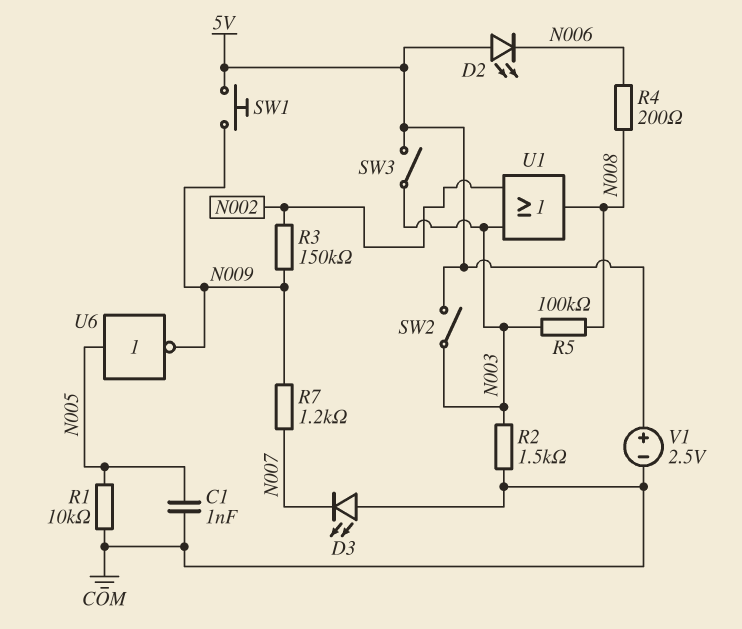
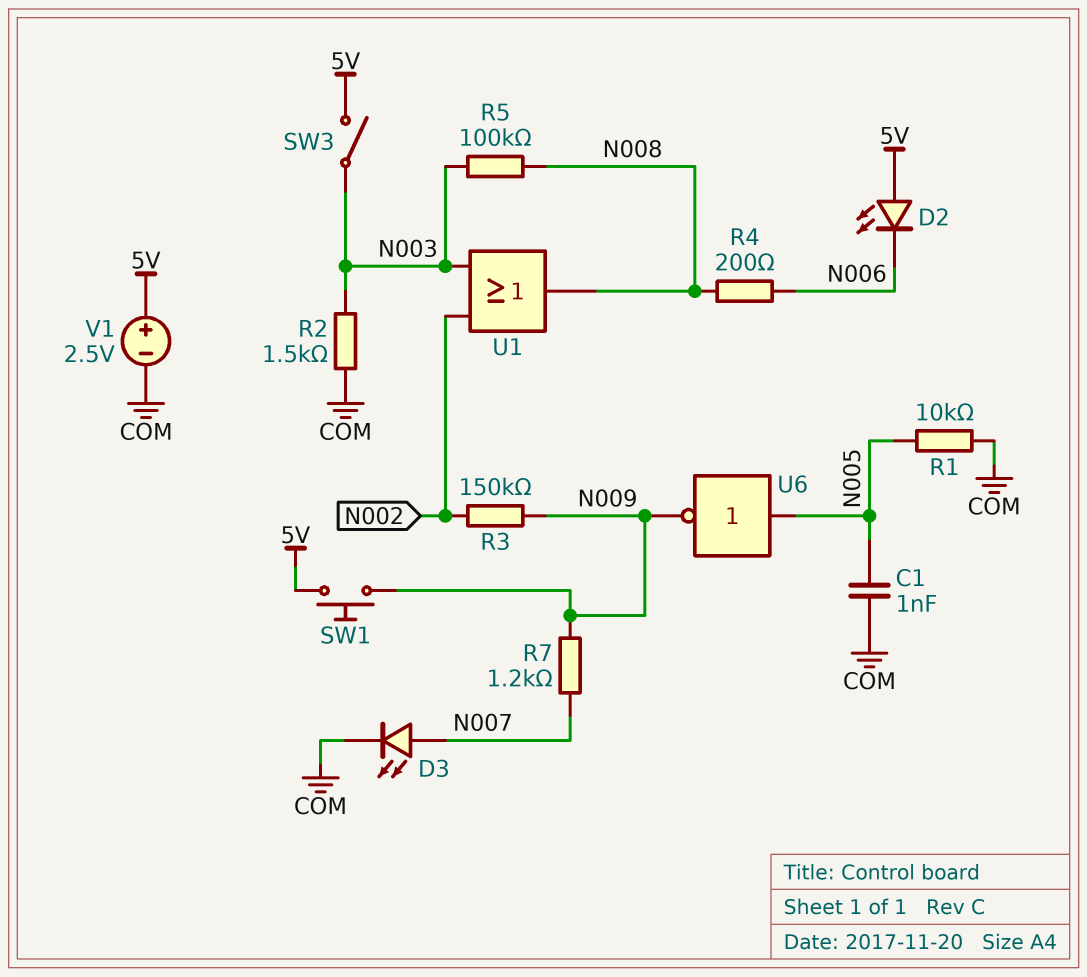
D3: LED (A COM, K N007) -> LED (A N007, K COM)
SW2: switch (5V, N003) -> none

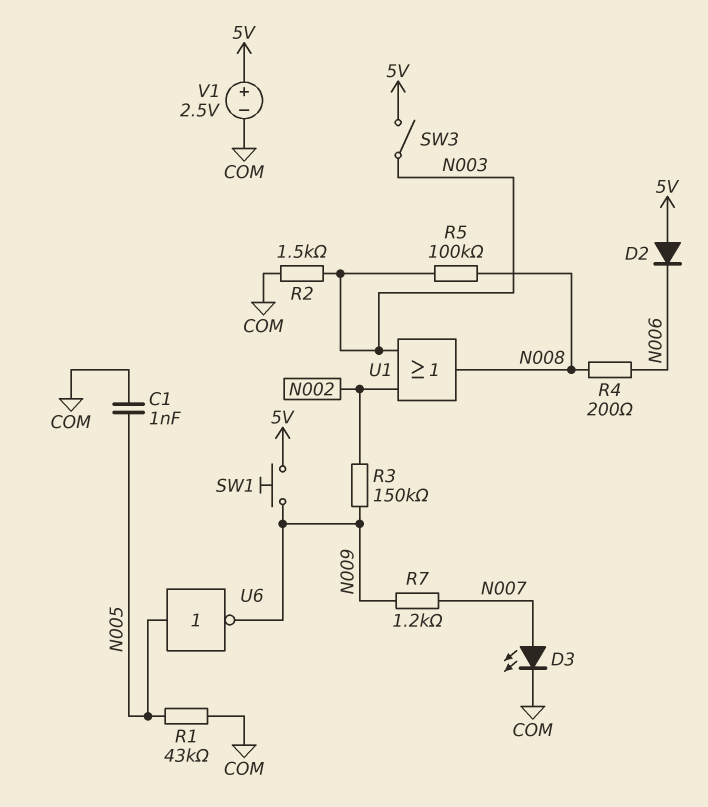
D2: LED (A 5V, K N006) -> diode (A 5V, K N006)
R1: 10k (COM, N005) -> 43k (COM, N005)

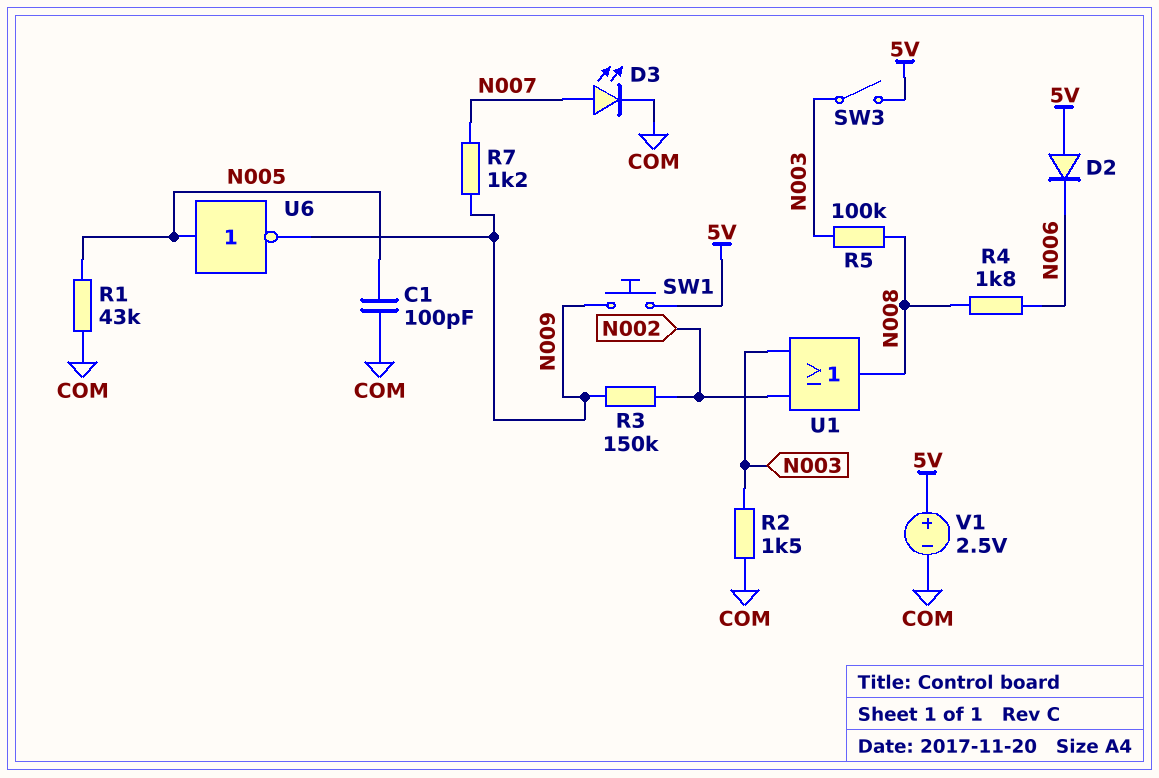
C1: 1nF (COM, N005) -> 100pF (COM, N005)
R4: 200 (N006, N008) -> 1.8k (N006, N008)

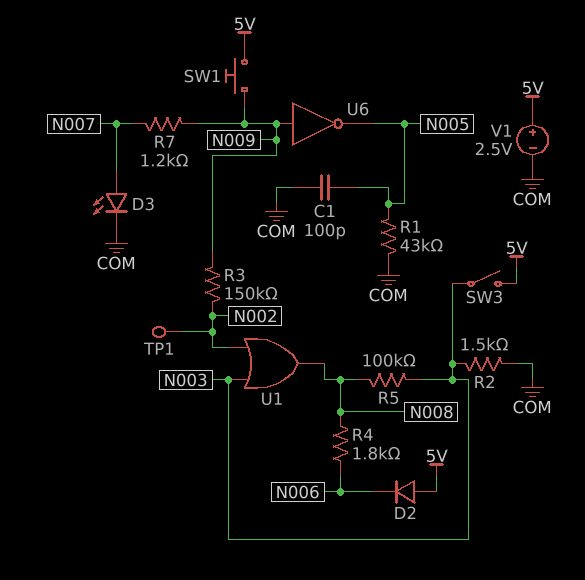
TP1: none -> test point (N002)
U6: NOT (in N005, out N009) -> NOT (in N009, out N005)

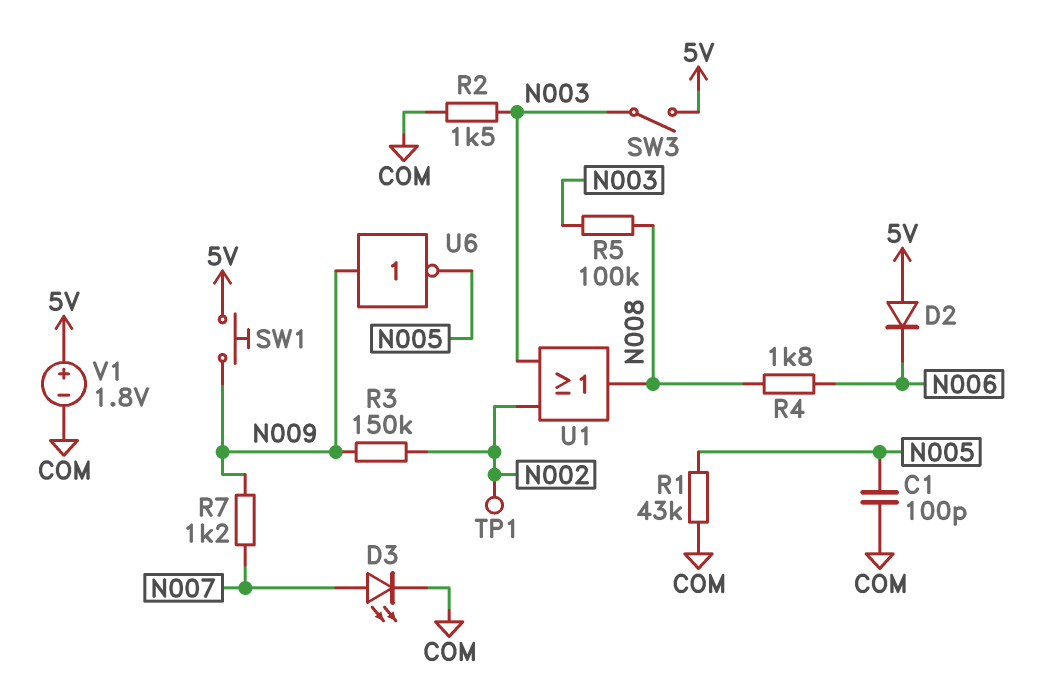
V1: 2.5V (plus 5V, minus COM) -> 1.8V (plus 5V, minus COM)

